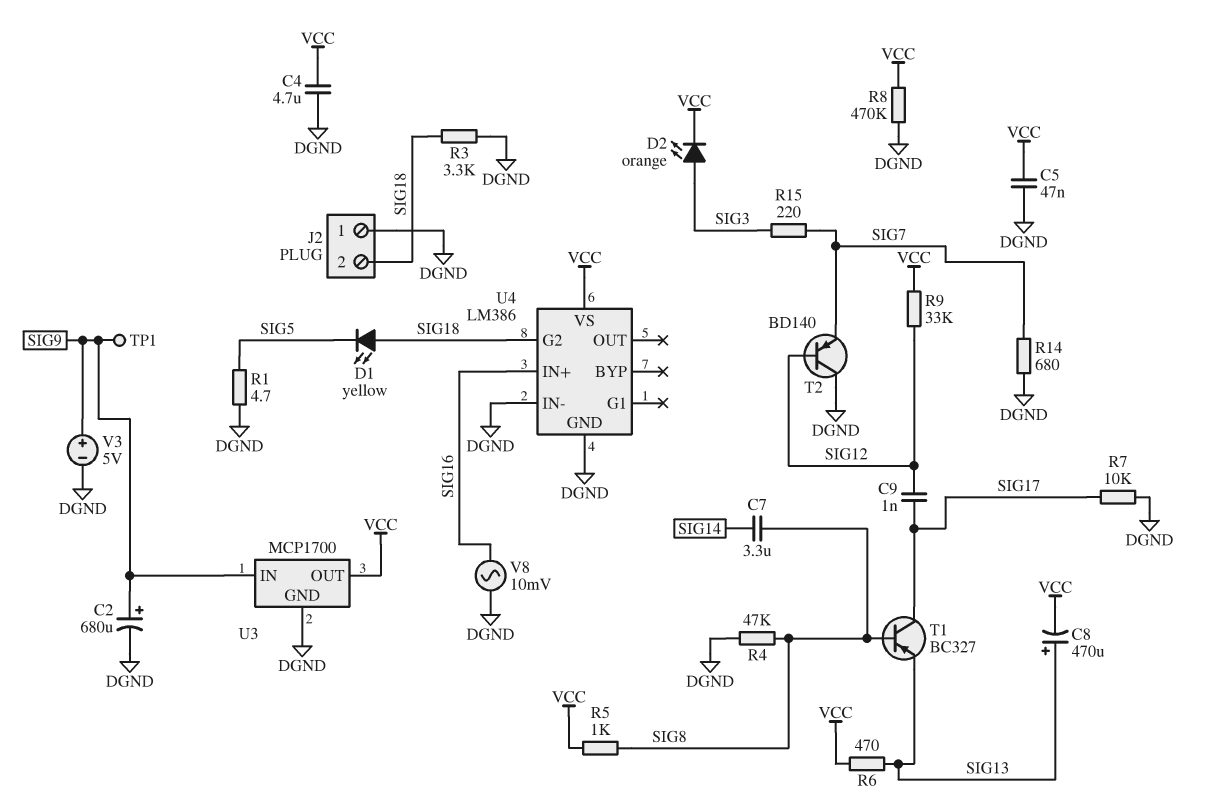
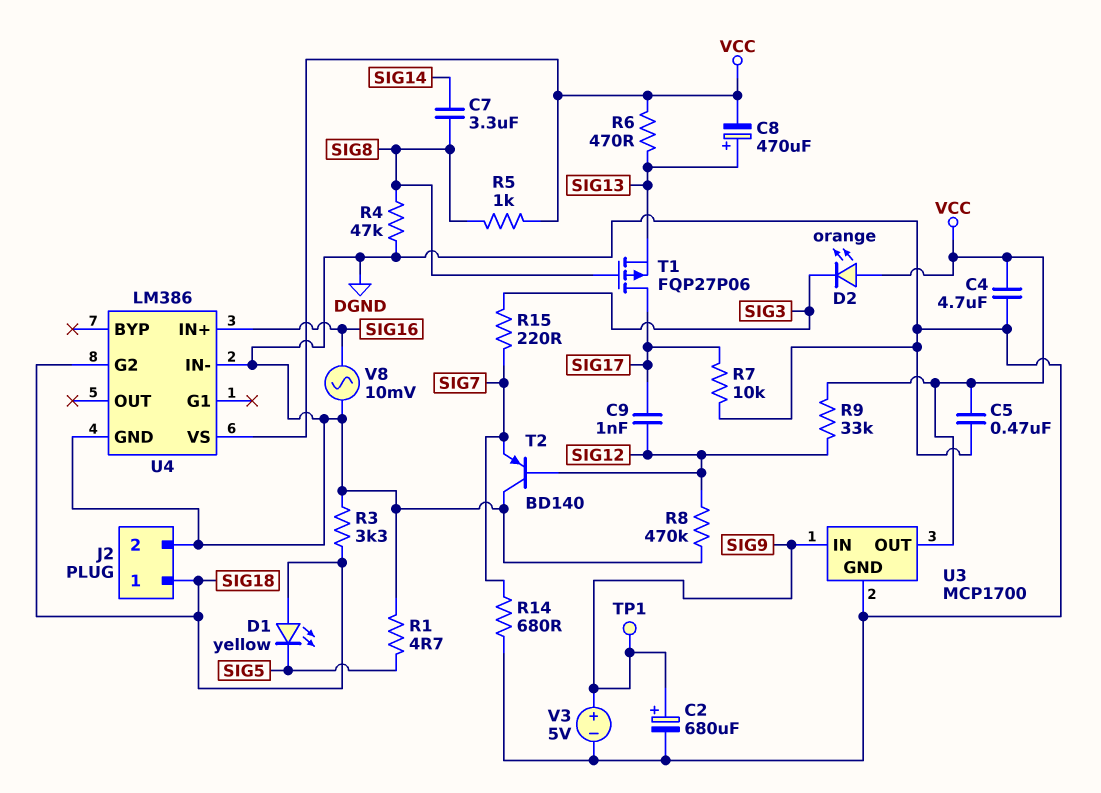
C5: 47nF (DGND, VCC) -> 470nF (DGND, VCC)
D2: LED orange (A SIG3, K VCC) -> LED orange (A VCC, K SIG3)
J2 pin 1: DGND -> SIG18
J2 pin 2: SIG18 -> DGND
R8: 470k (DGND, VCC) -> 470k (DGND, SIG12)
T1: PNP BC327 (B SIG8, C SIG17, E SIG13) -> PMOS FQP27P06 (G SIG8, D SIG17, S SIG13)

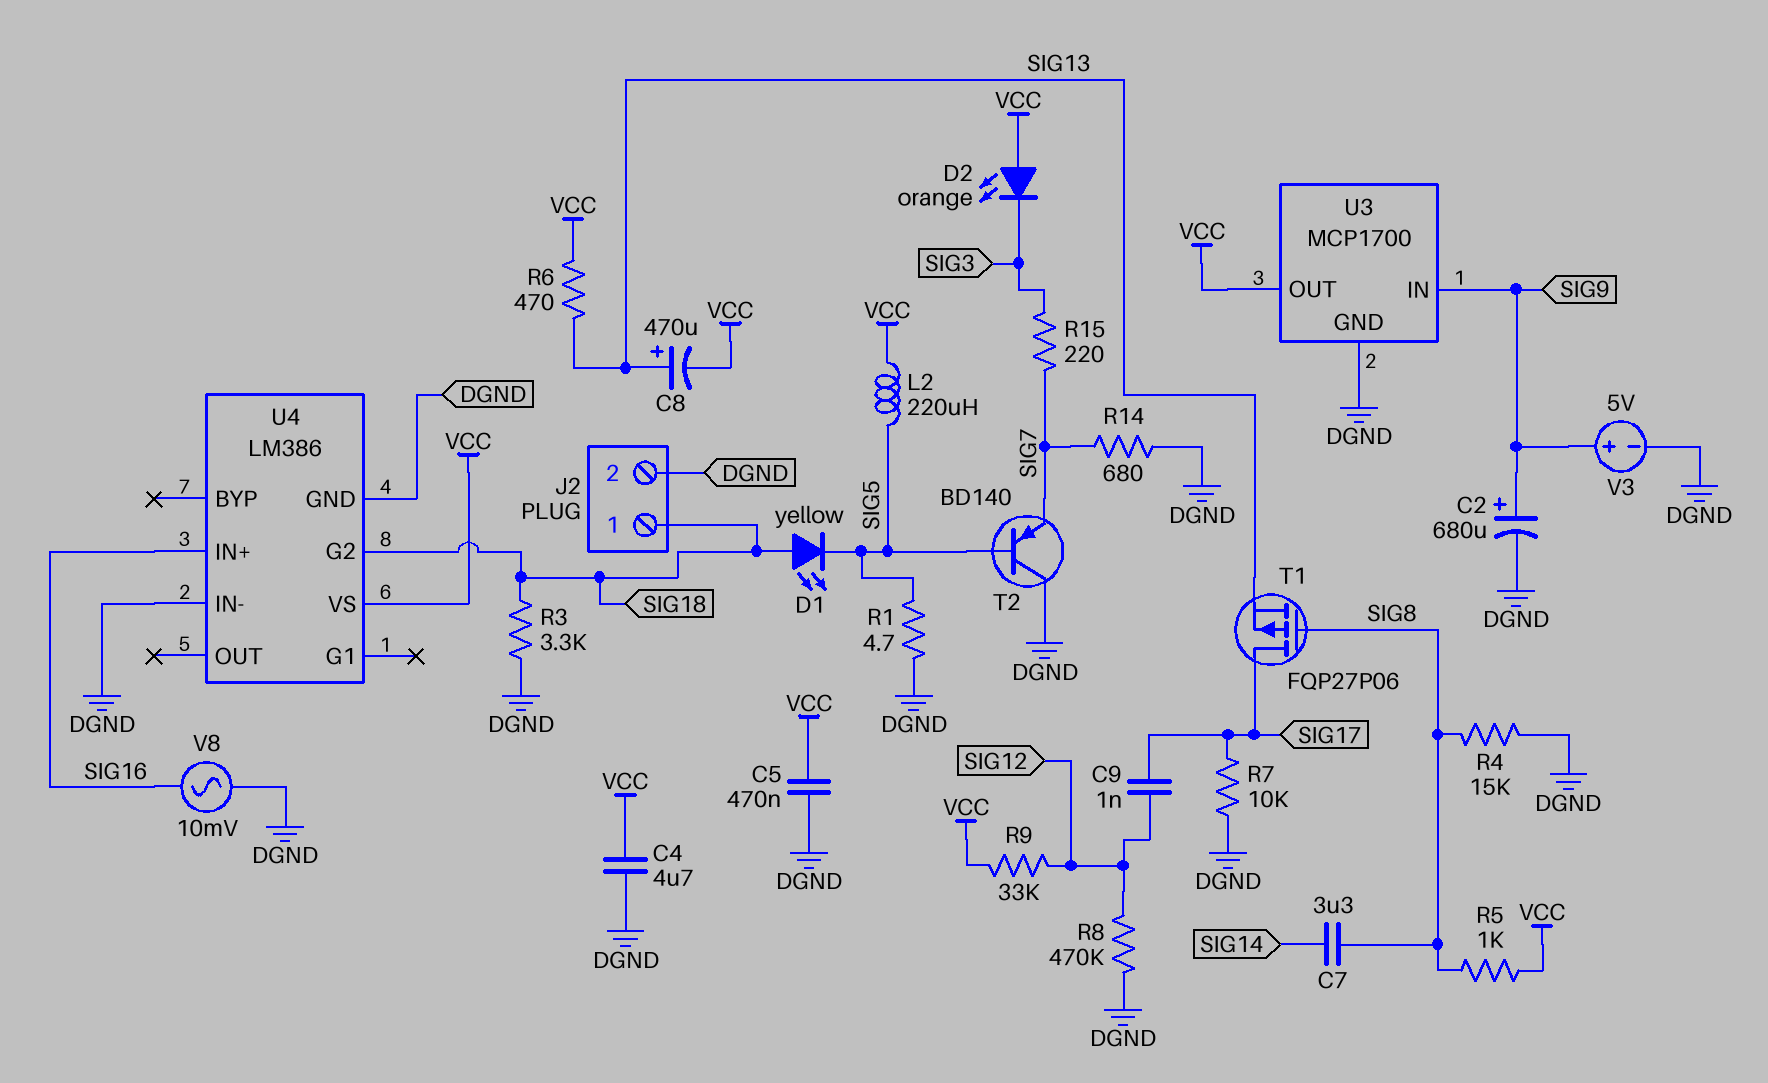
L2: none -> 220uH (SIG5, VCC)
R4: 47k (DGND, SIG8) -> 15k (DGND, SIG8)
T2: PNP BD140 (B SIG12, C DGND, E SIG7) -> PNP BD140 (B SIG5, C DGND, E SIG7)
TP1: test point (SIG9) -> none

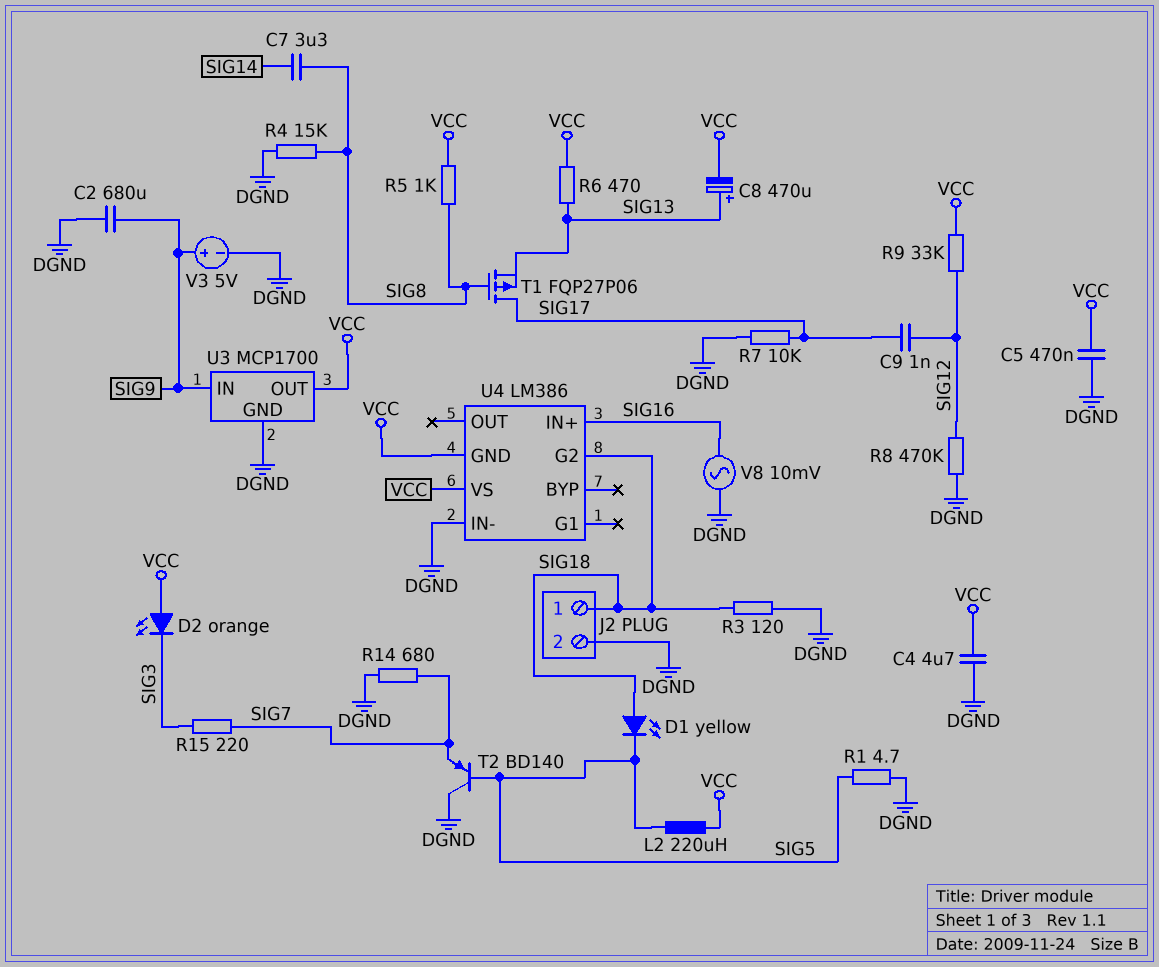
C2: 680uF (plus SIG9, minus DGND) -> 680uF (DGND, SIG9)
R3: 3.3k (DGND, SIG18) -> 120 (DGND, SIG18)
U4 pin GND: DGND -> VCC

